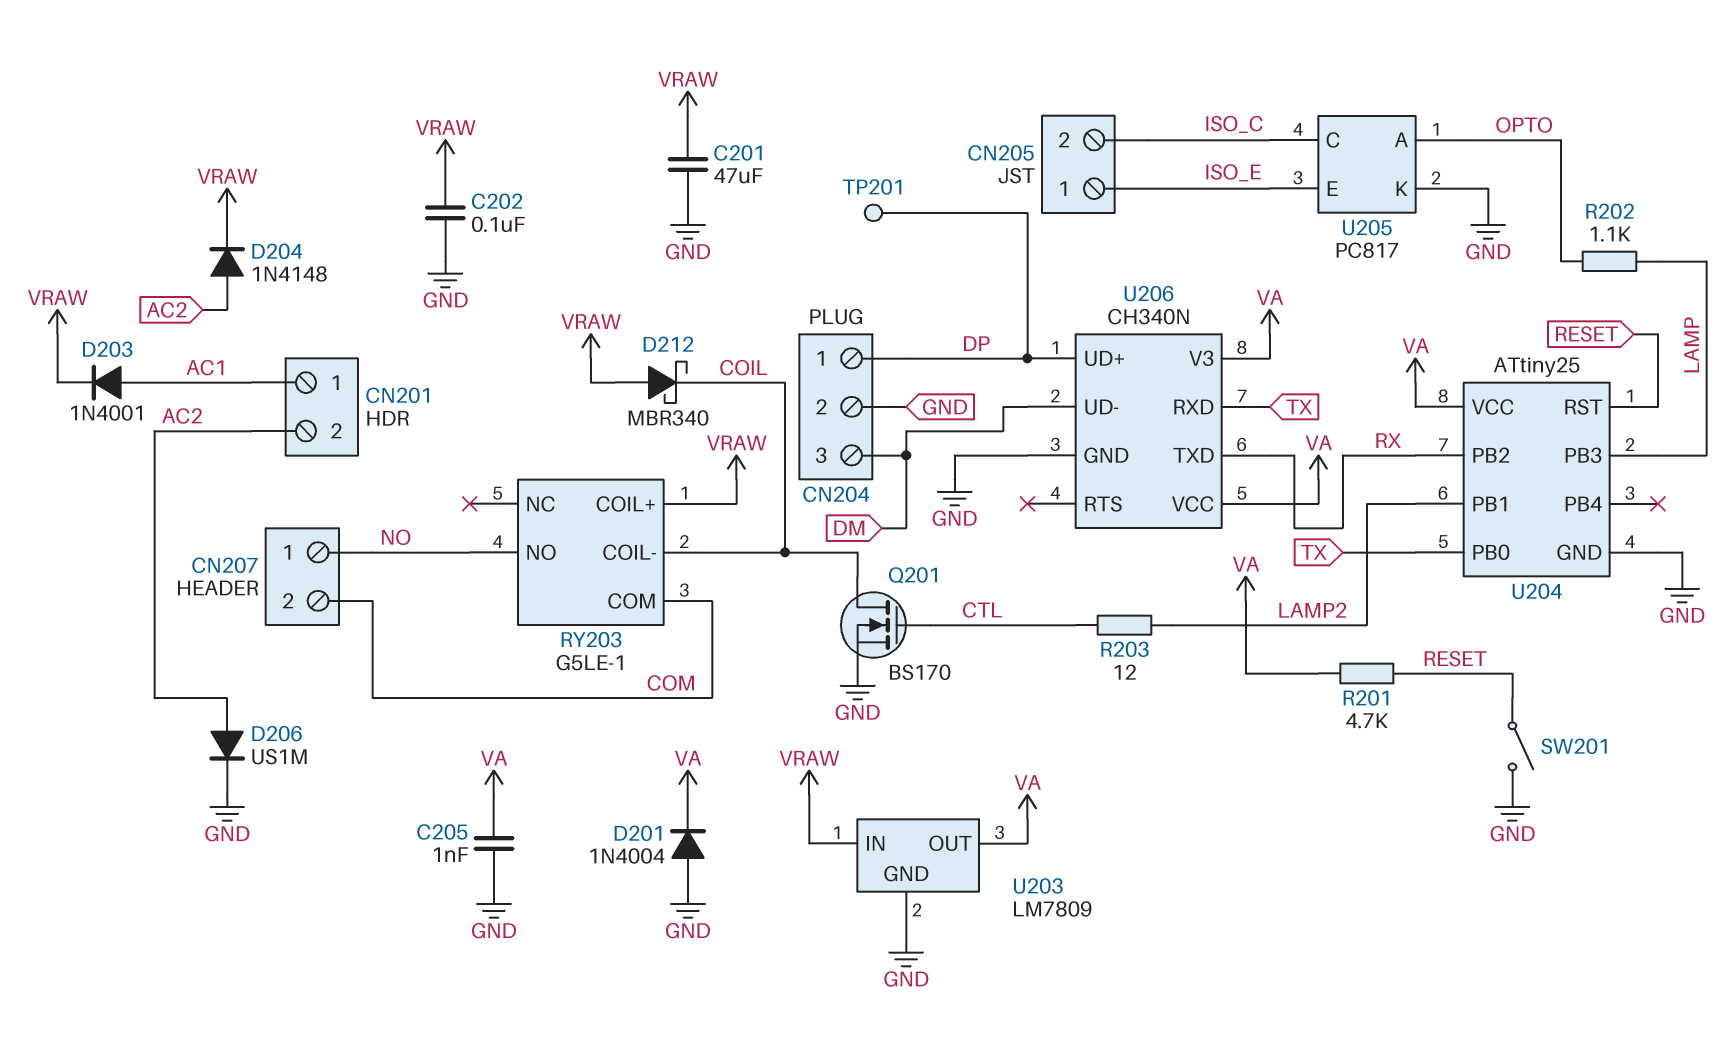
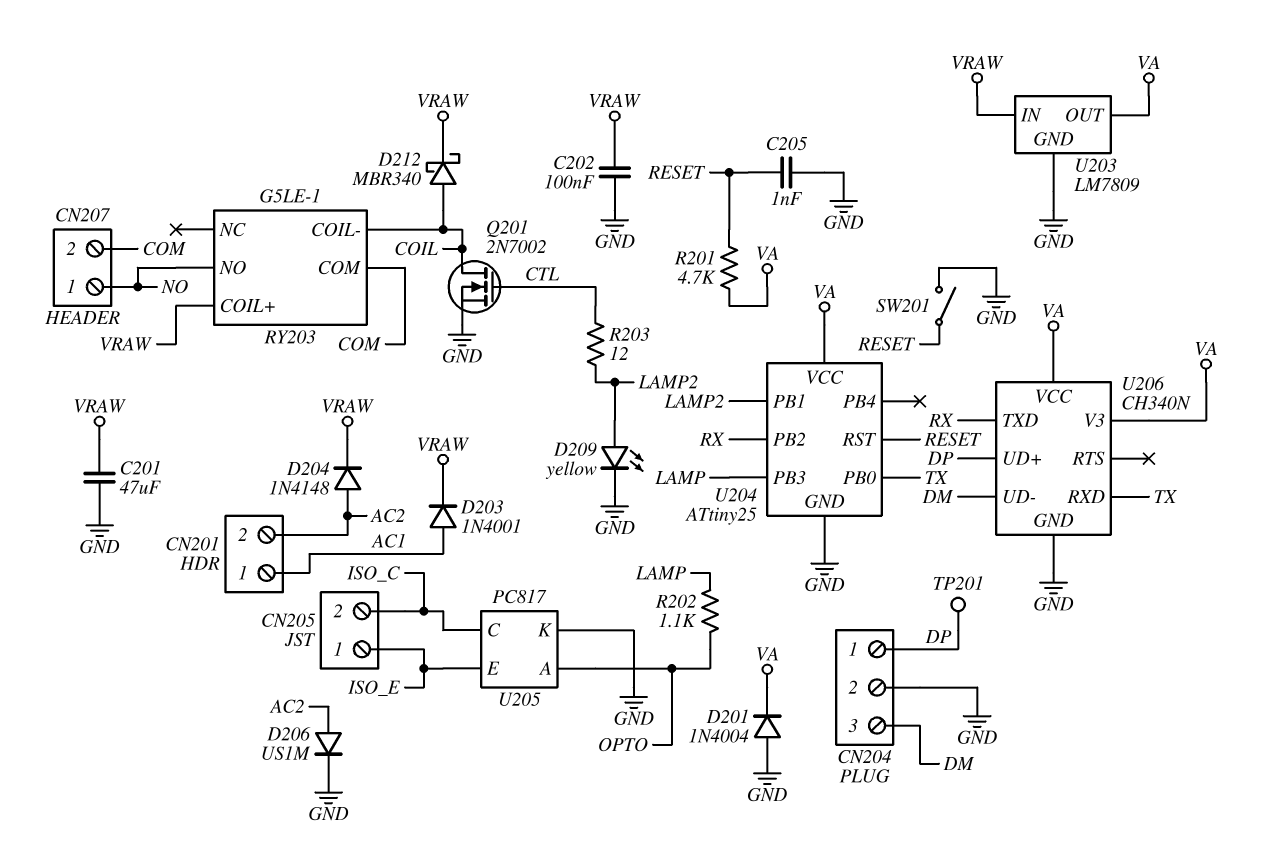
C205: 1nF (GND, VA) -> 1nF (GND, RESET)
D209: none -> LED yellow (A LAMP2, K GND)
D212: schottky MBR340 (A VRAW, K COIL) -> schottky MBR340 (A COIL, K VRAW)
Q201: NMOS BS170 (G CTL, D COIL, S GND) -> NMOS 2N7002 (G CTL, D COIL, S GND)

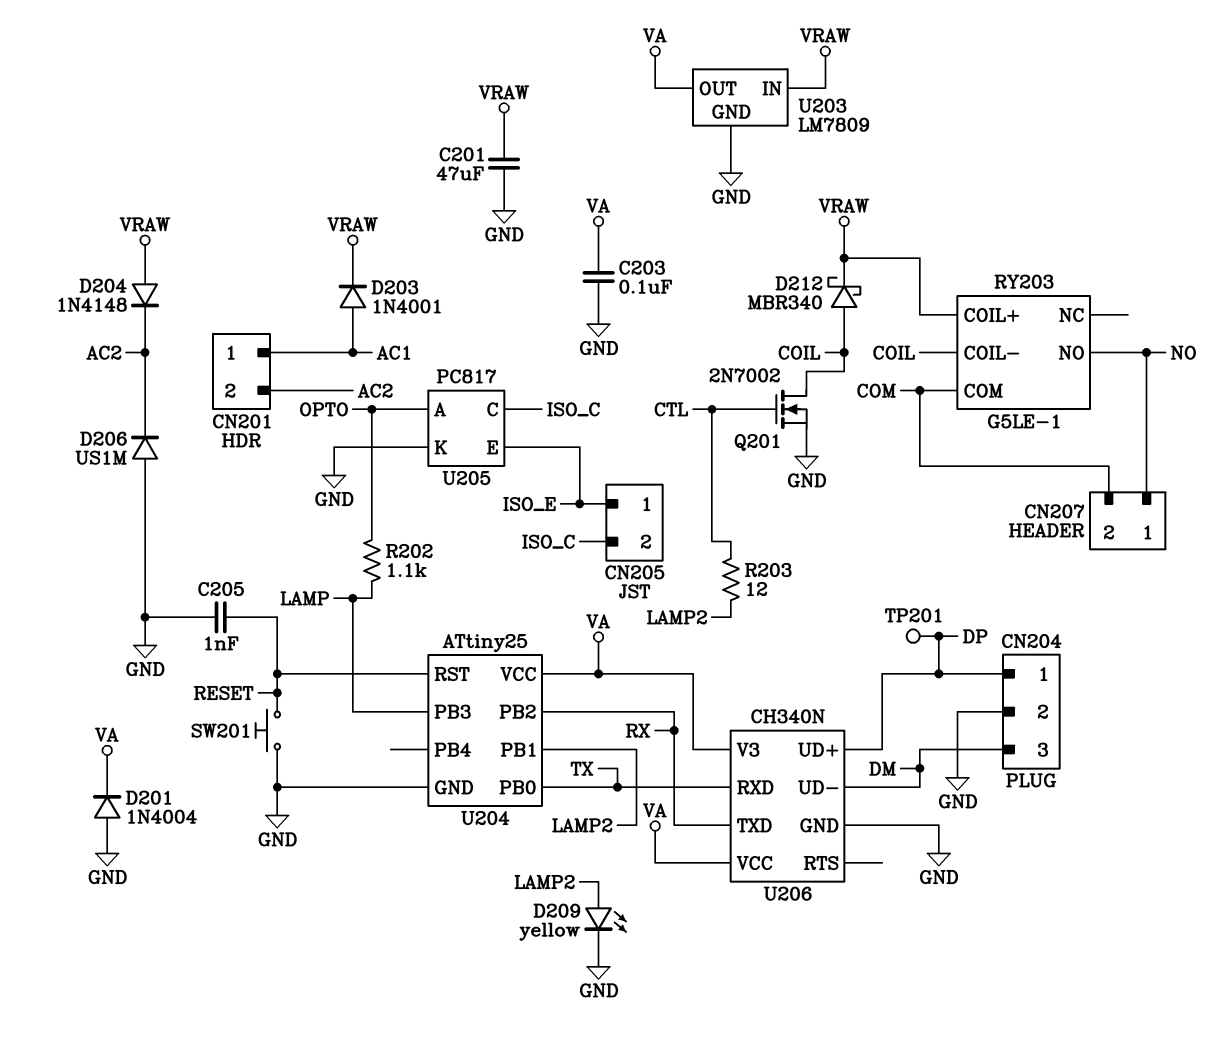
C202: 100nF (GND, VRAW) -> none
C203: none -> 100nF (GND, VA)
D204: diode 1N4148 (A AC2, K VRAW) -> diode 1N4148 (A VRAW, K AC2)
D206: diode US1M (A AC2, K GND) -> diode US1M (A GND, K AC2)
R201: 4.7k (RESET, VA) -> none
SW201: switch (GND, RESET) -> button (GND, RESET)

